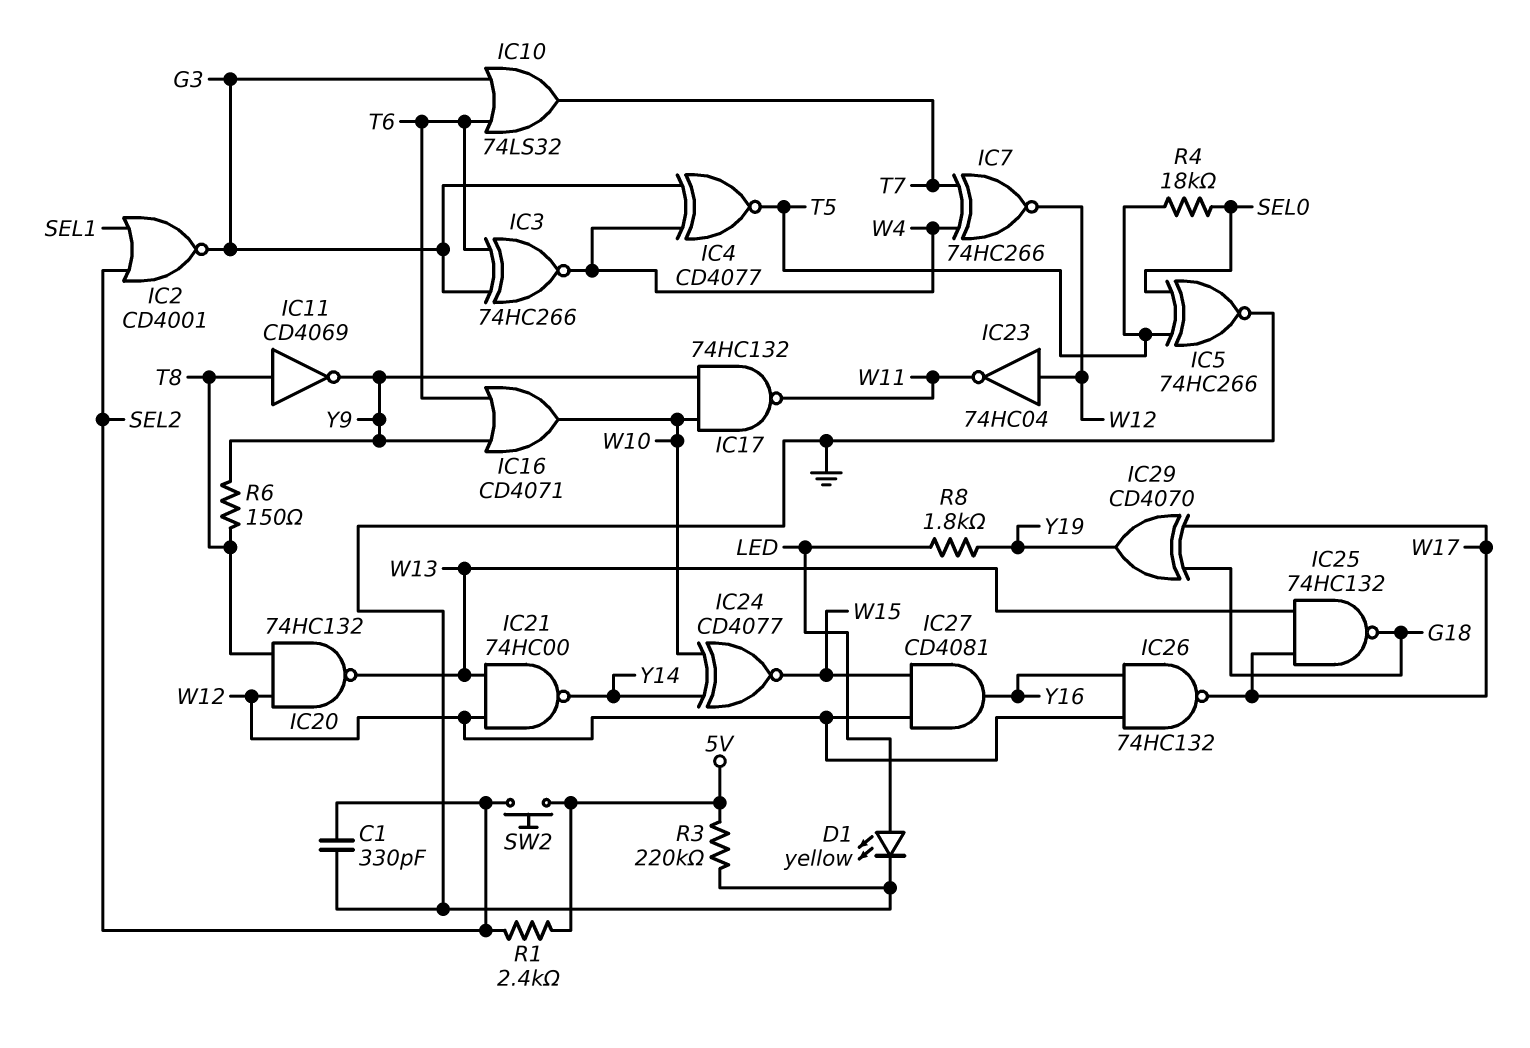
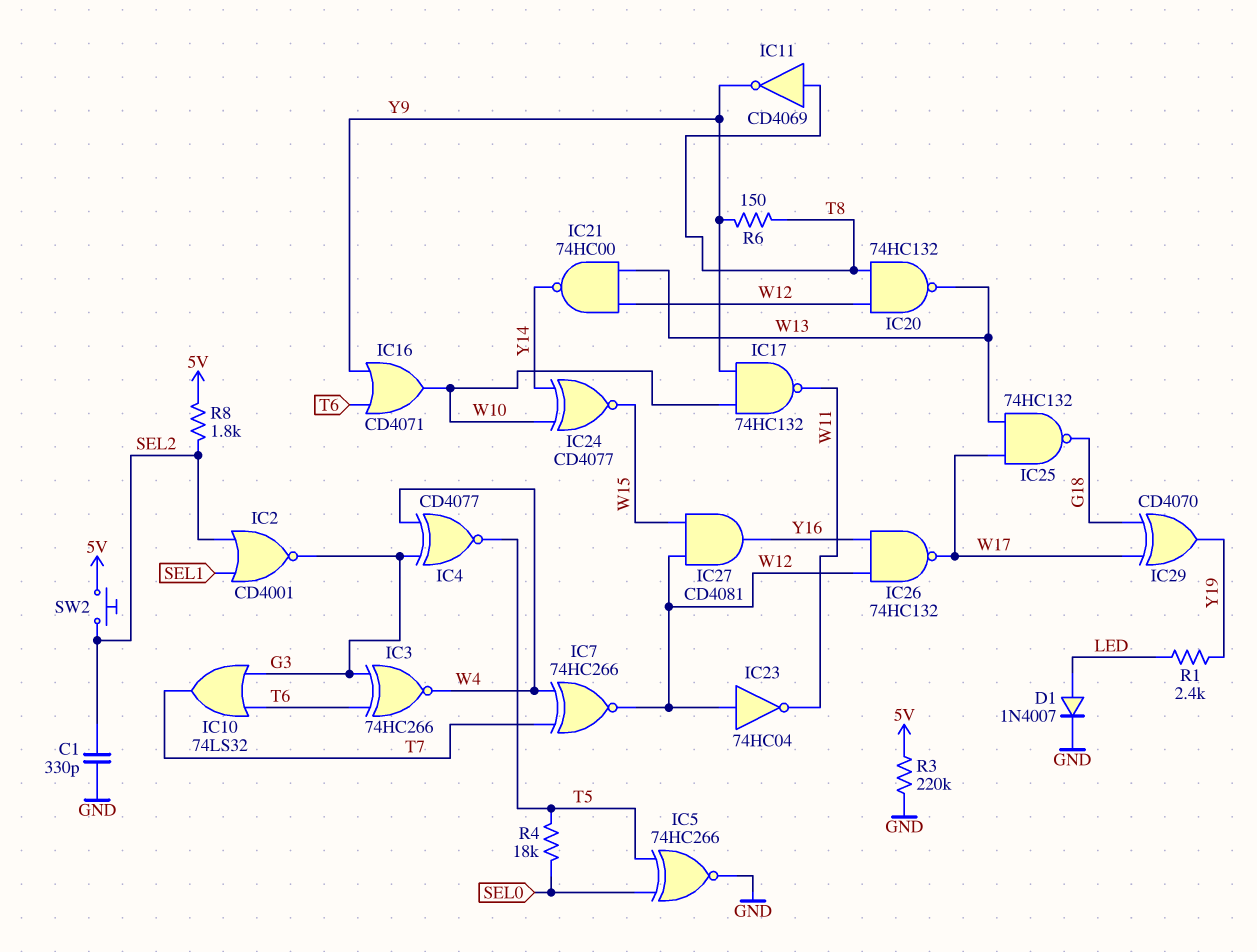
D1: LED yellow (A LED, K GND) -> diode 1N4007 (A LED, K GND)
R1: 2.4k (5V, SEL2) -> 2.4k (LED, Y19)
R8: 1.8k (LED, Y19) -> 1.8k (5V, SEL2)

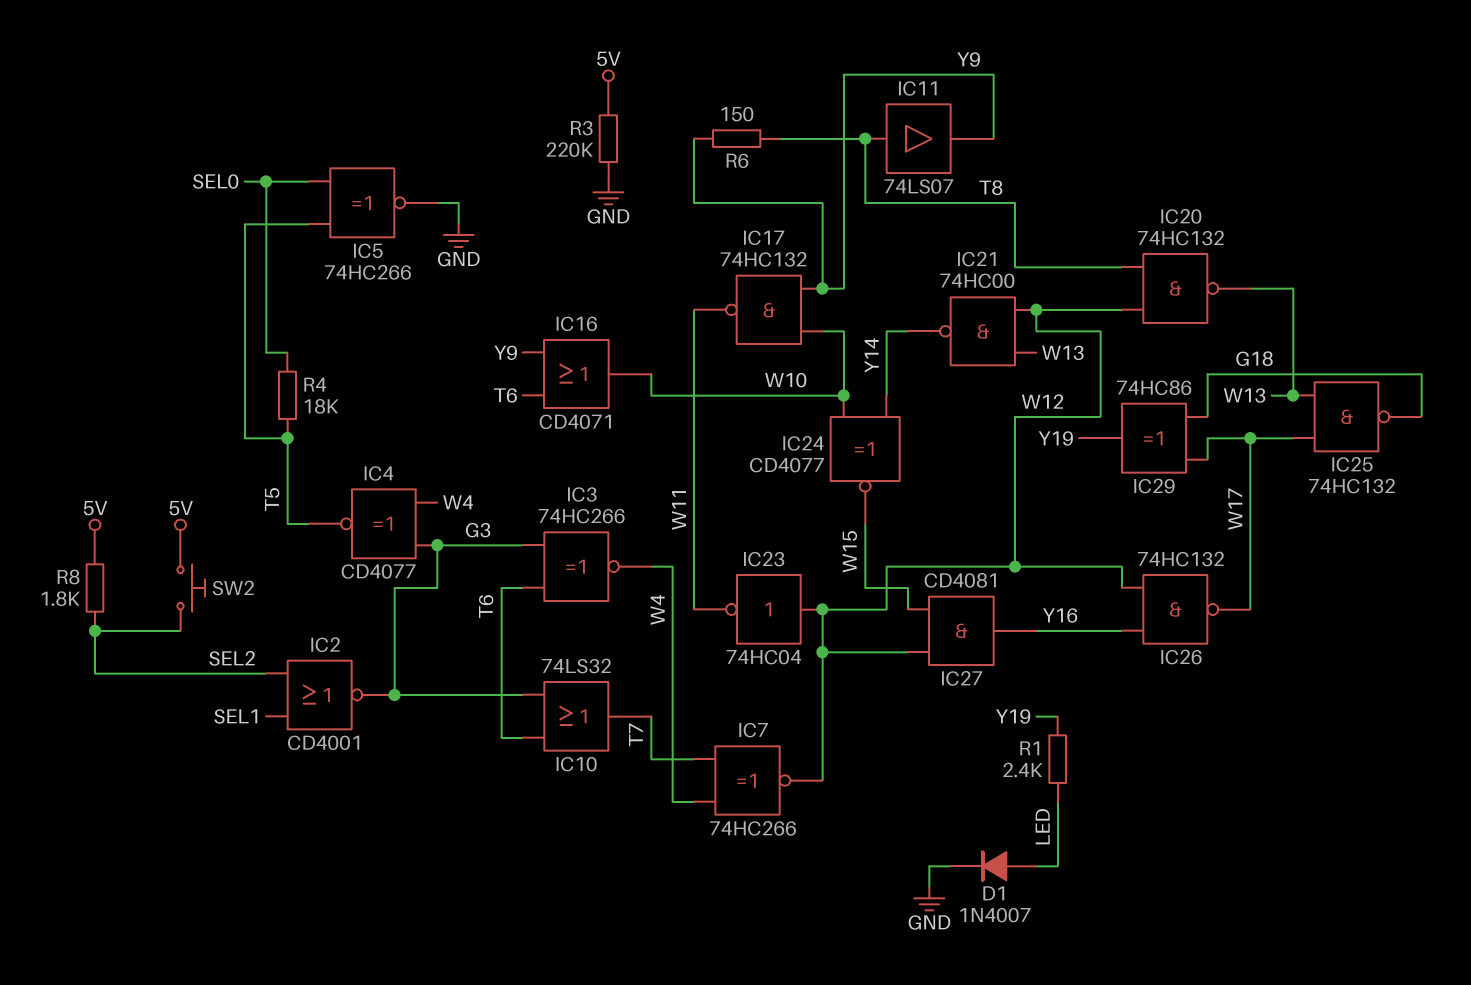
C1: 330pF (GND, SEL2) -> none
IC11: NOT CD4069 (in T8, out Y9) -> buffer 74LS07 (in T8, out Y9)
IC29: XOR CD4070 (in G18, in W17, out Y19) -> XOR 74HC86 (in G18, in W17, out Y19)

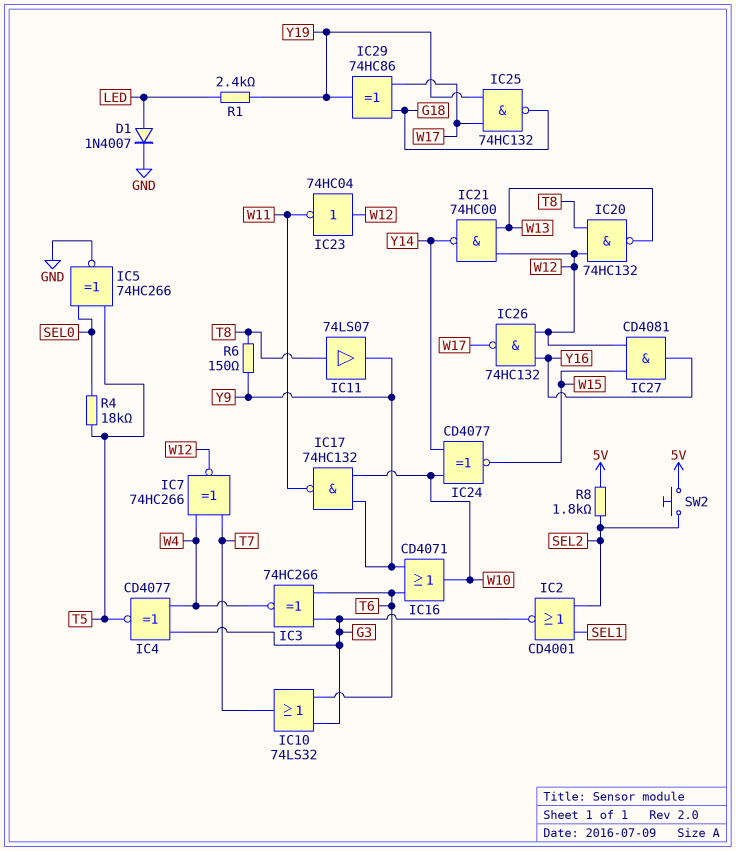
IC25: NAND 74HC132 (in W13, in W17, out G18) -> NAND 74HC132 (in W17, in Y19, out G18)
R3: 220k (5V, GND) -> none

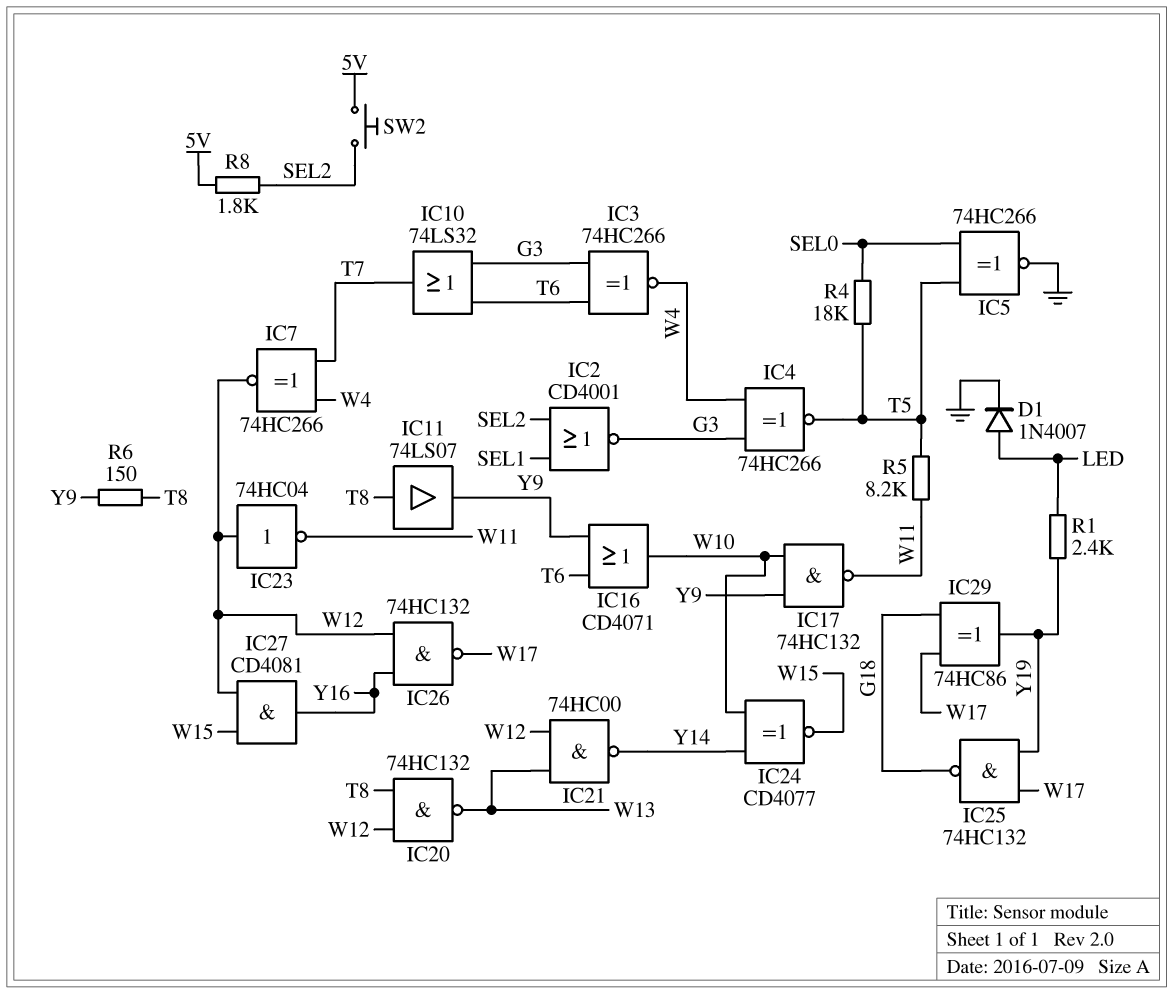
IC4: XNOR CD4077 (in G3, in W4, out T5) -> XNOR 74HC266 (in G3, in W4, out T5)
R5: none -> 8.2k (T5, W11)

